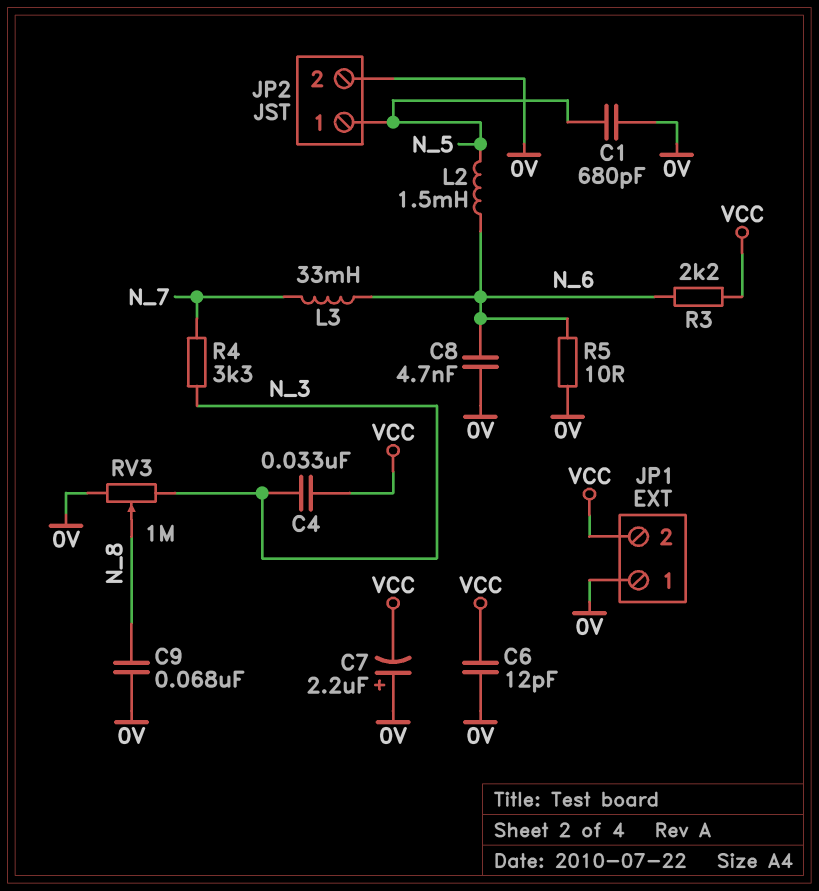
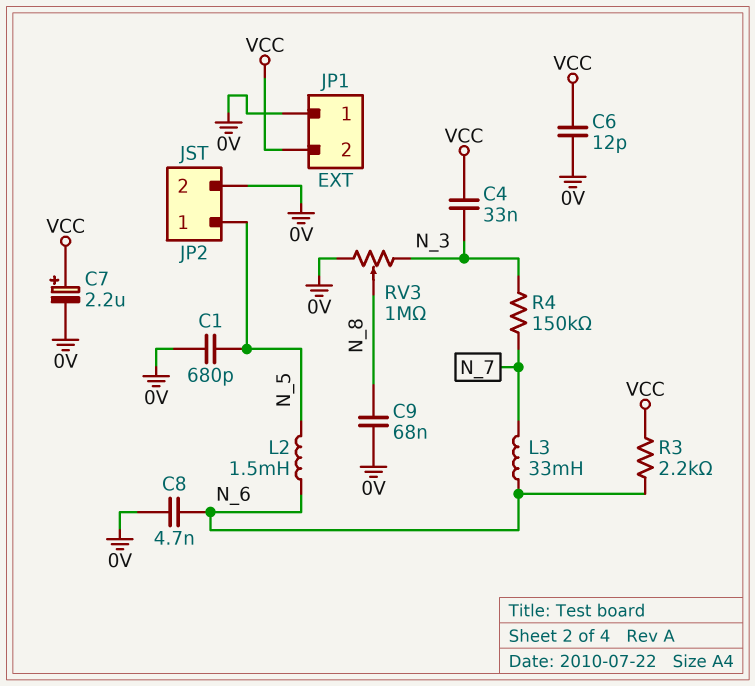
C7: 2.2uF (plus 0V, minus VCC) -> 2.2uF (plus VCC, minus 0V)
R4: 3.3k (N_3, N_7) -> 150k (N_3, N_7)
R5: 10 (0V, N_6) -> none

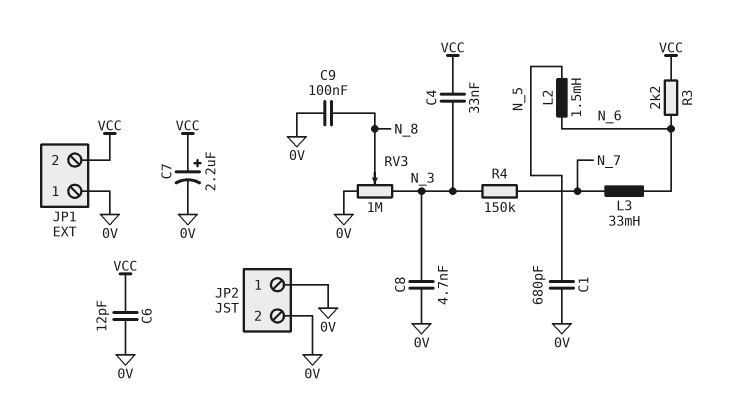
C8: 4.7nF (0V, N_6) -> 4.7nF (0V, N_3)
C9: 68nF (0V, N_8) -> 100nF (0V, N_8)
JP2 pin 1: N_5 -> 0V

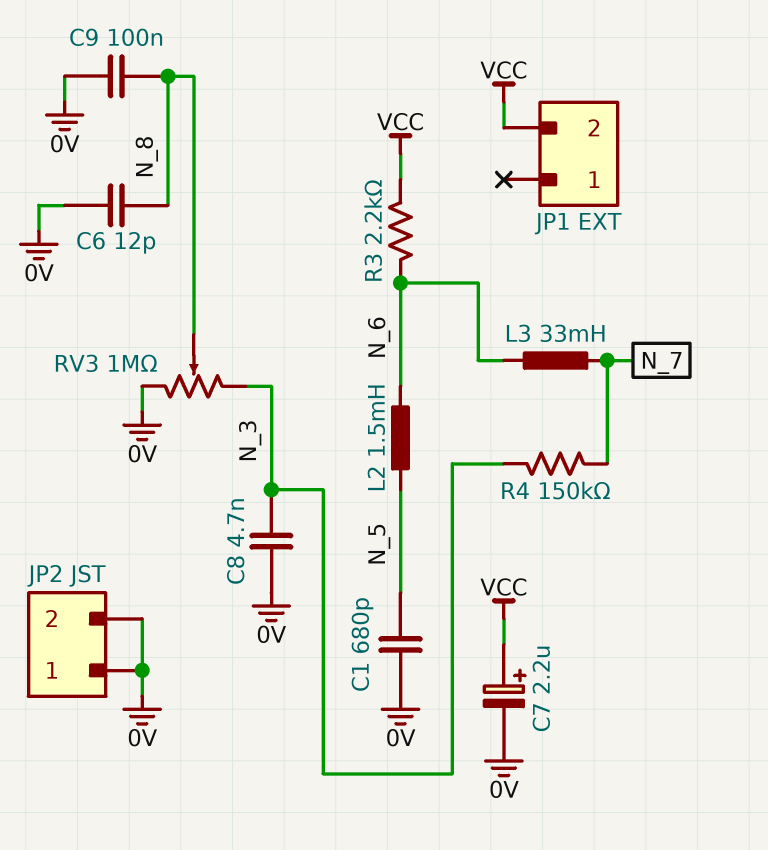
C4: 33nF (N_3, VCC) -> none
C6: 12pF (0V, VCC) -> 12pF (0V, N_8)
JP1 pin 1: 0V -> none

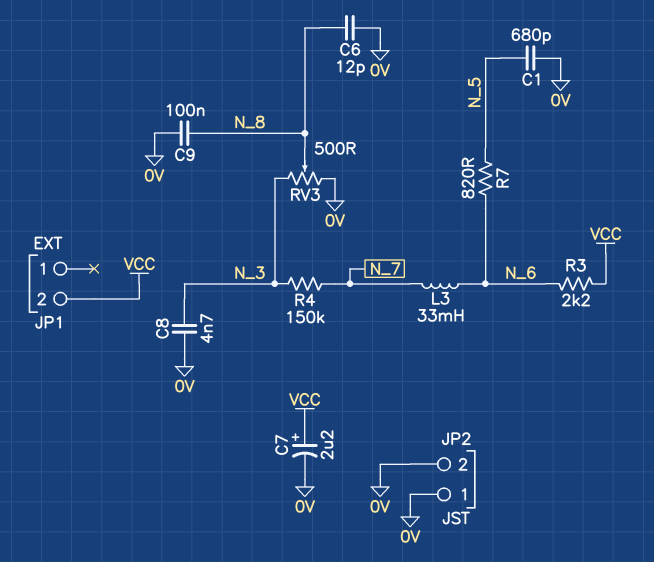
L2: 1.5mH (N_5, N_6) -> none
R7: none -> 820 (N_5, N_6)
RV3: 1M (0V, N_3, wiper N_8) -> 500 (0V, N_3, wiper N_8)

